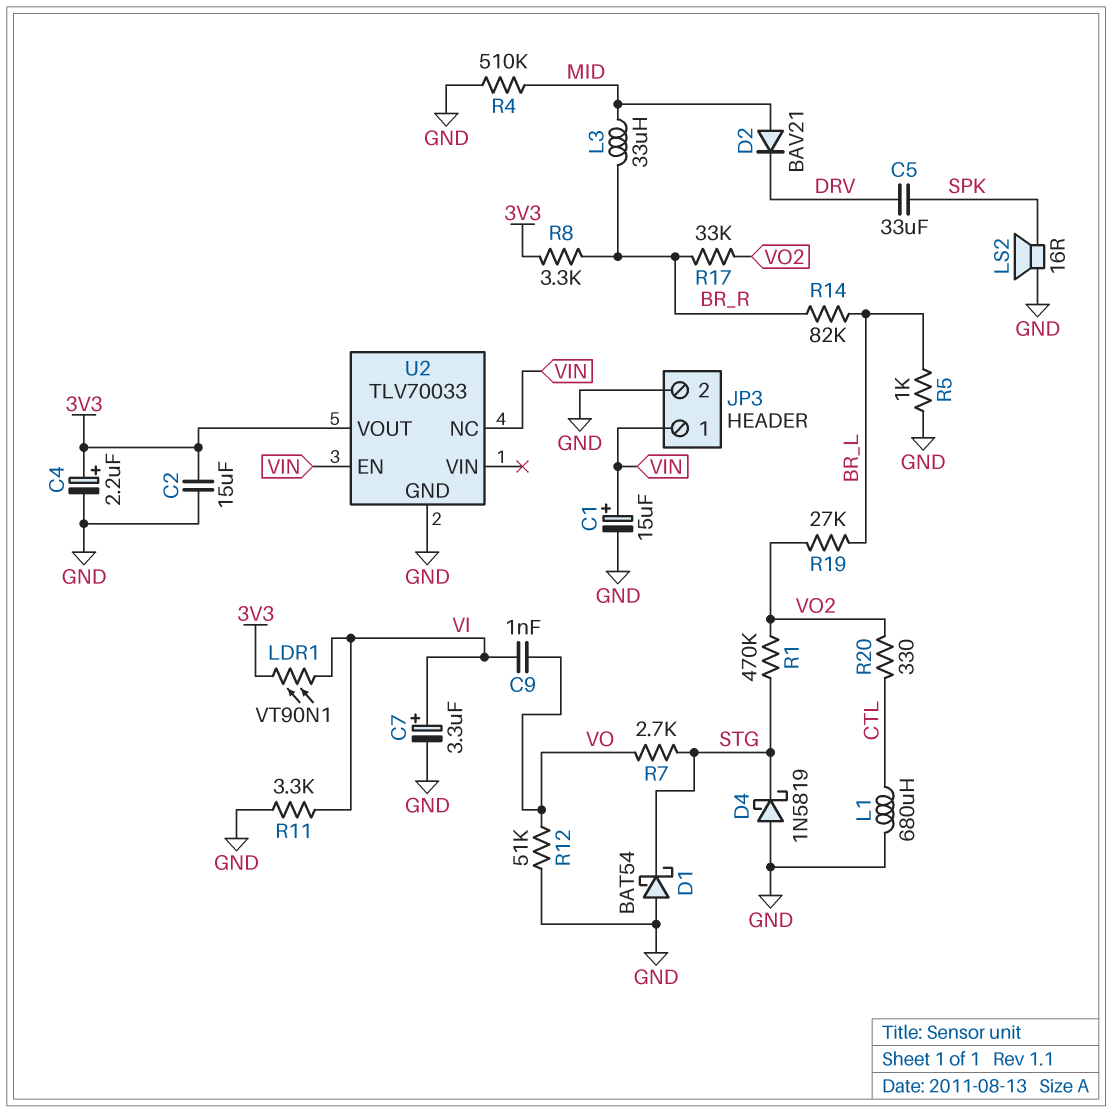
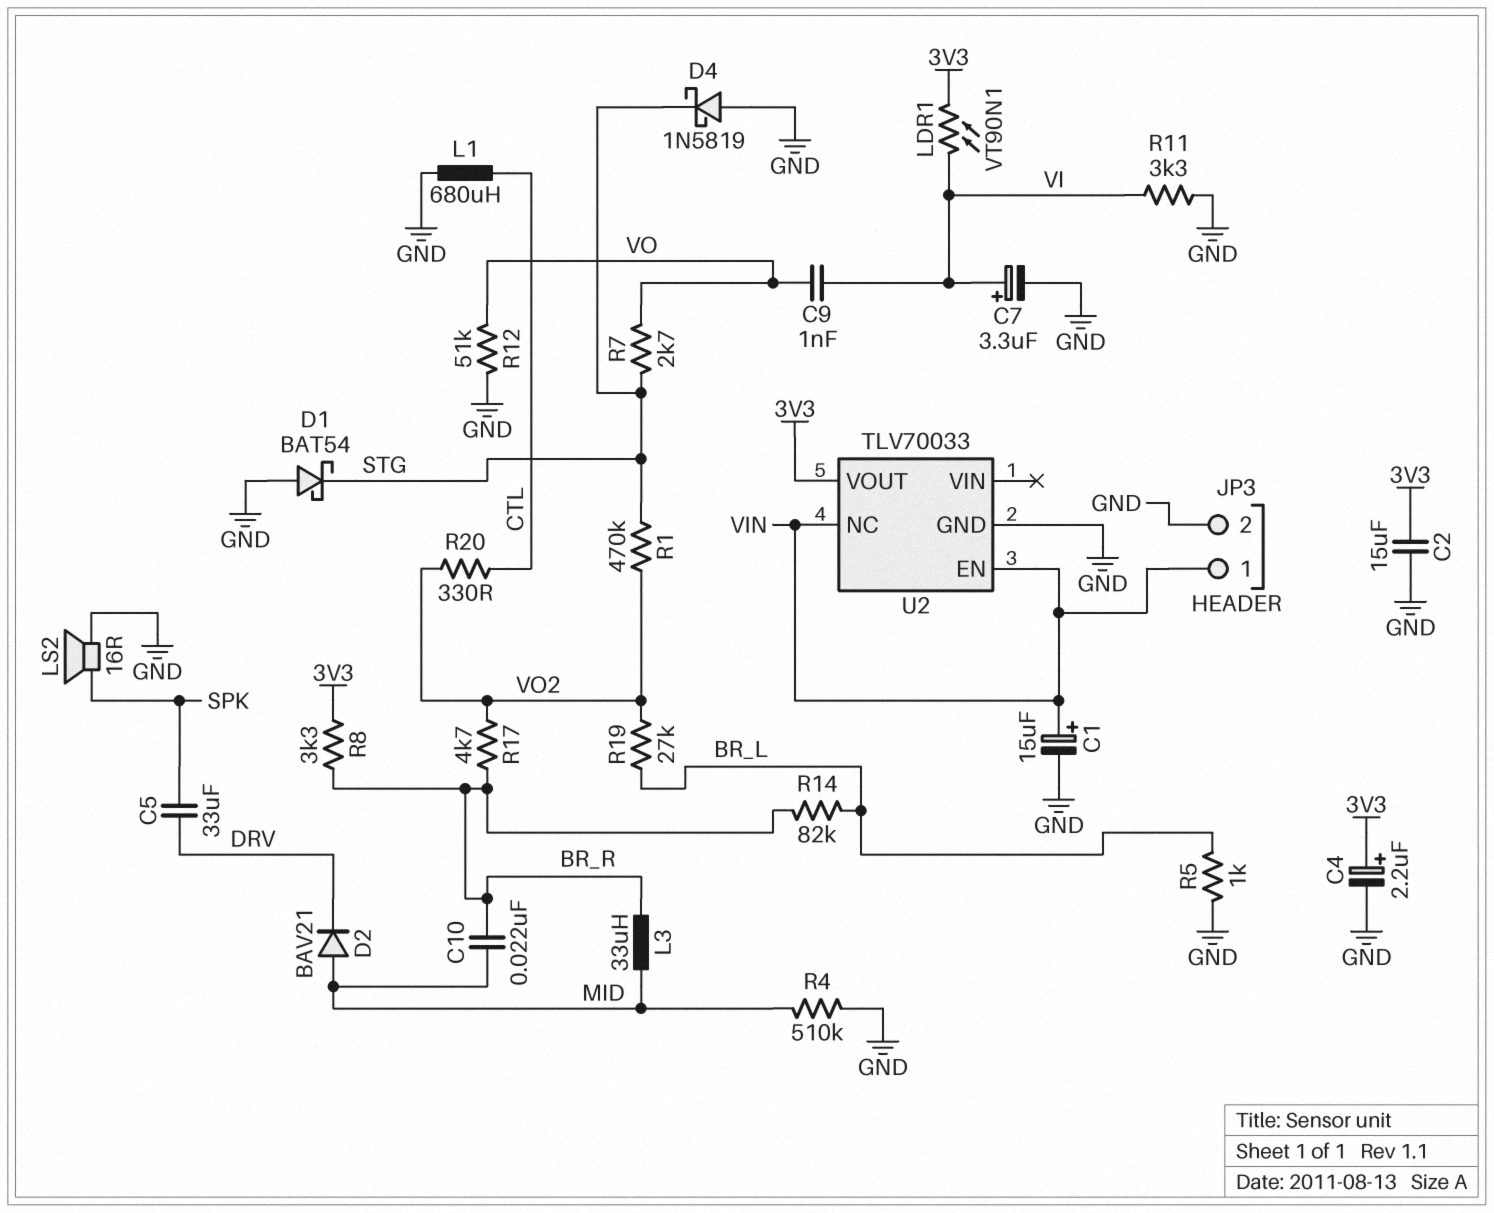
C10: none -> 22nF (BR_R, MID)
R17: 33k (BR_R, VO2) -> 4.7k (BR_R, VO2)

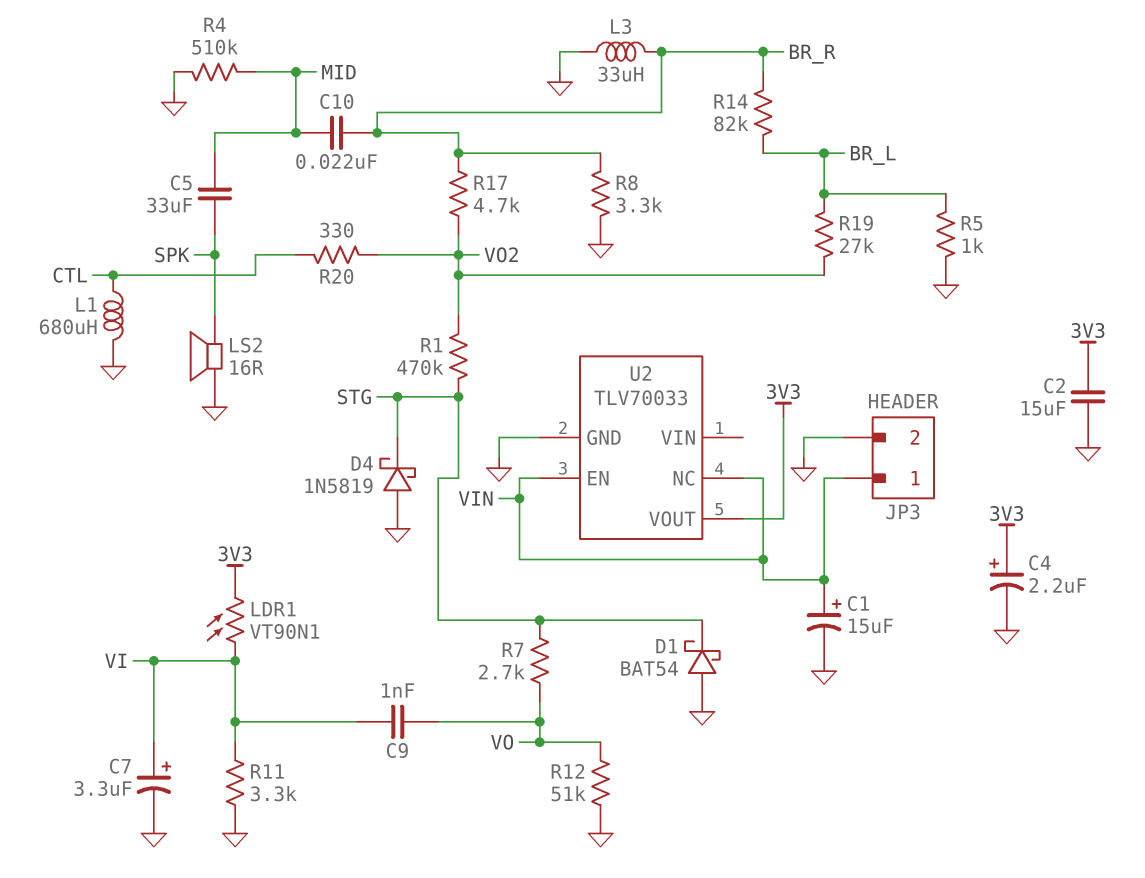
C5: 33uF (DRV, SPK) -> 33uF (MID, SPK)
D2: diode BAV21 (A MID, K DRV) -> none
L3: 33uH (BR_R, MID) -> 33uH (BR_R, GND)
R8: 3.3k (3V3, BR_R) -> 3.3k (BR_R, GND)

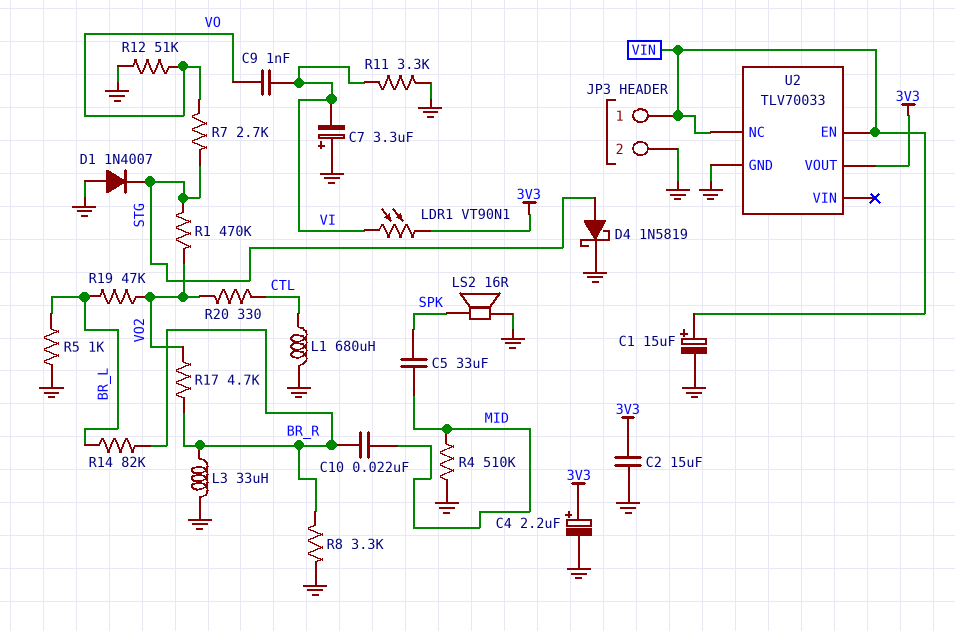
C7: 3.3uF (plus VI, minus GND) -> 3.3uF (plus GND, minus VI)
D1: schottky BAT54 (A GND, K STG) -> diode 1N4007 (A GND, K STG)
D4: schottky 1N5819 (A GND, K STG) -> schottky 1N5819 (A STG, K GND)
R19: 27k (BR_L, VO2) -> 47k (BR_L, VO2)

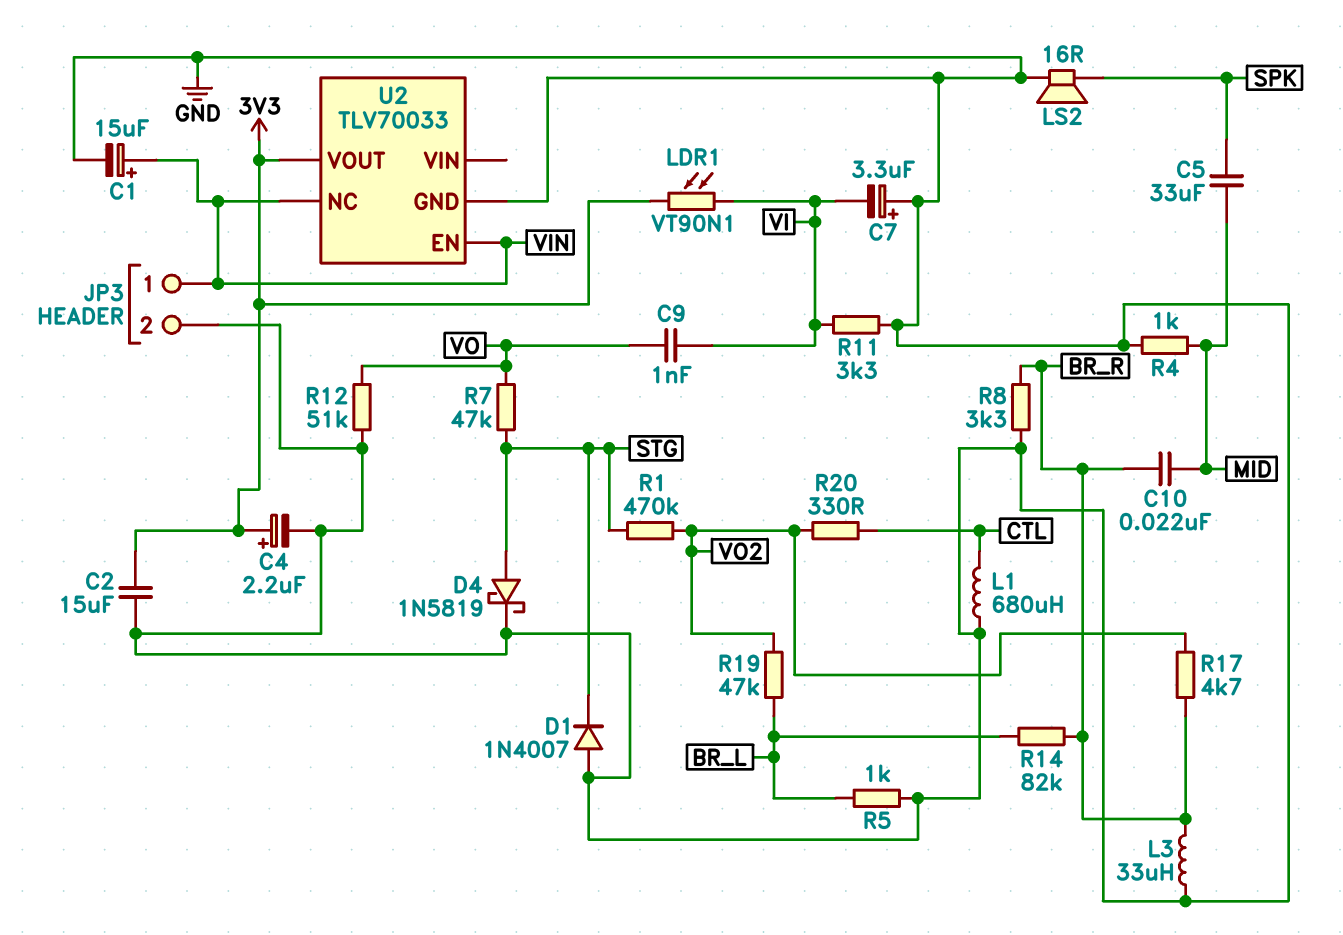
R4: 510k (GND, MID) -> 1k (GND, MID)
R7: 2.7k (STG, VO) -> 47k (STG, VO)

